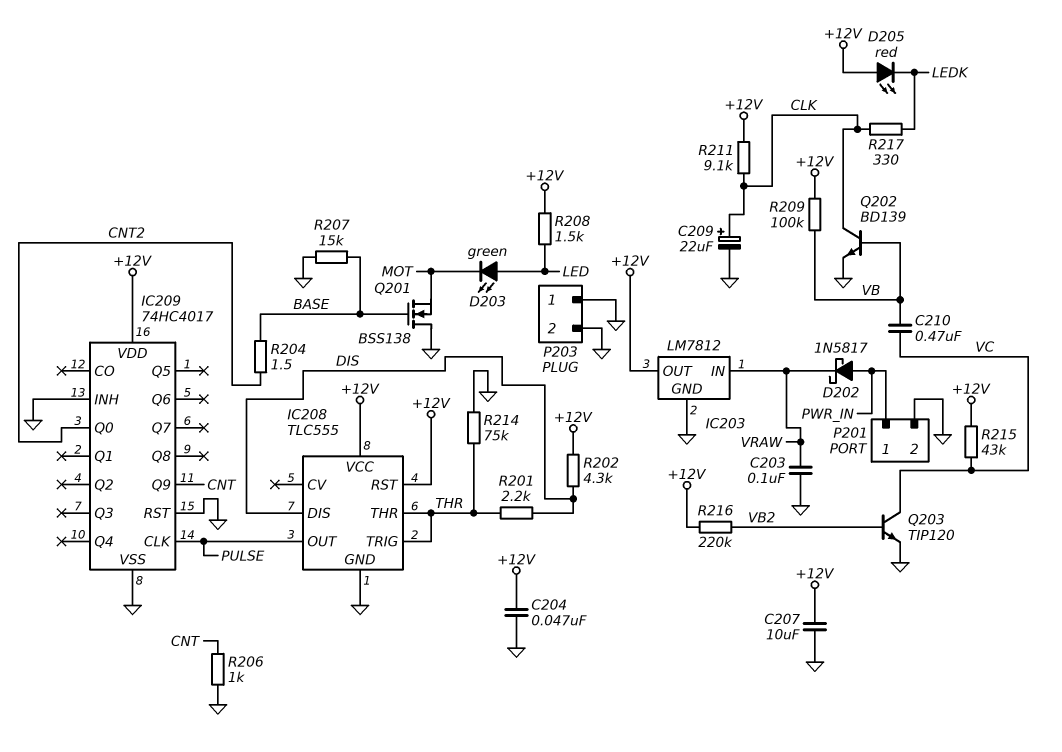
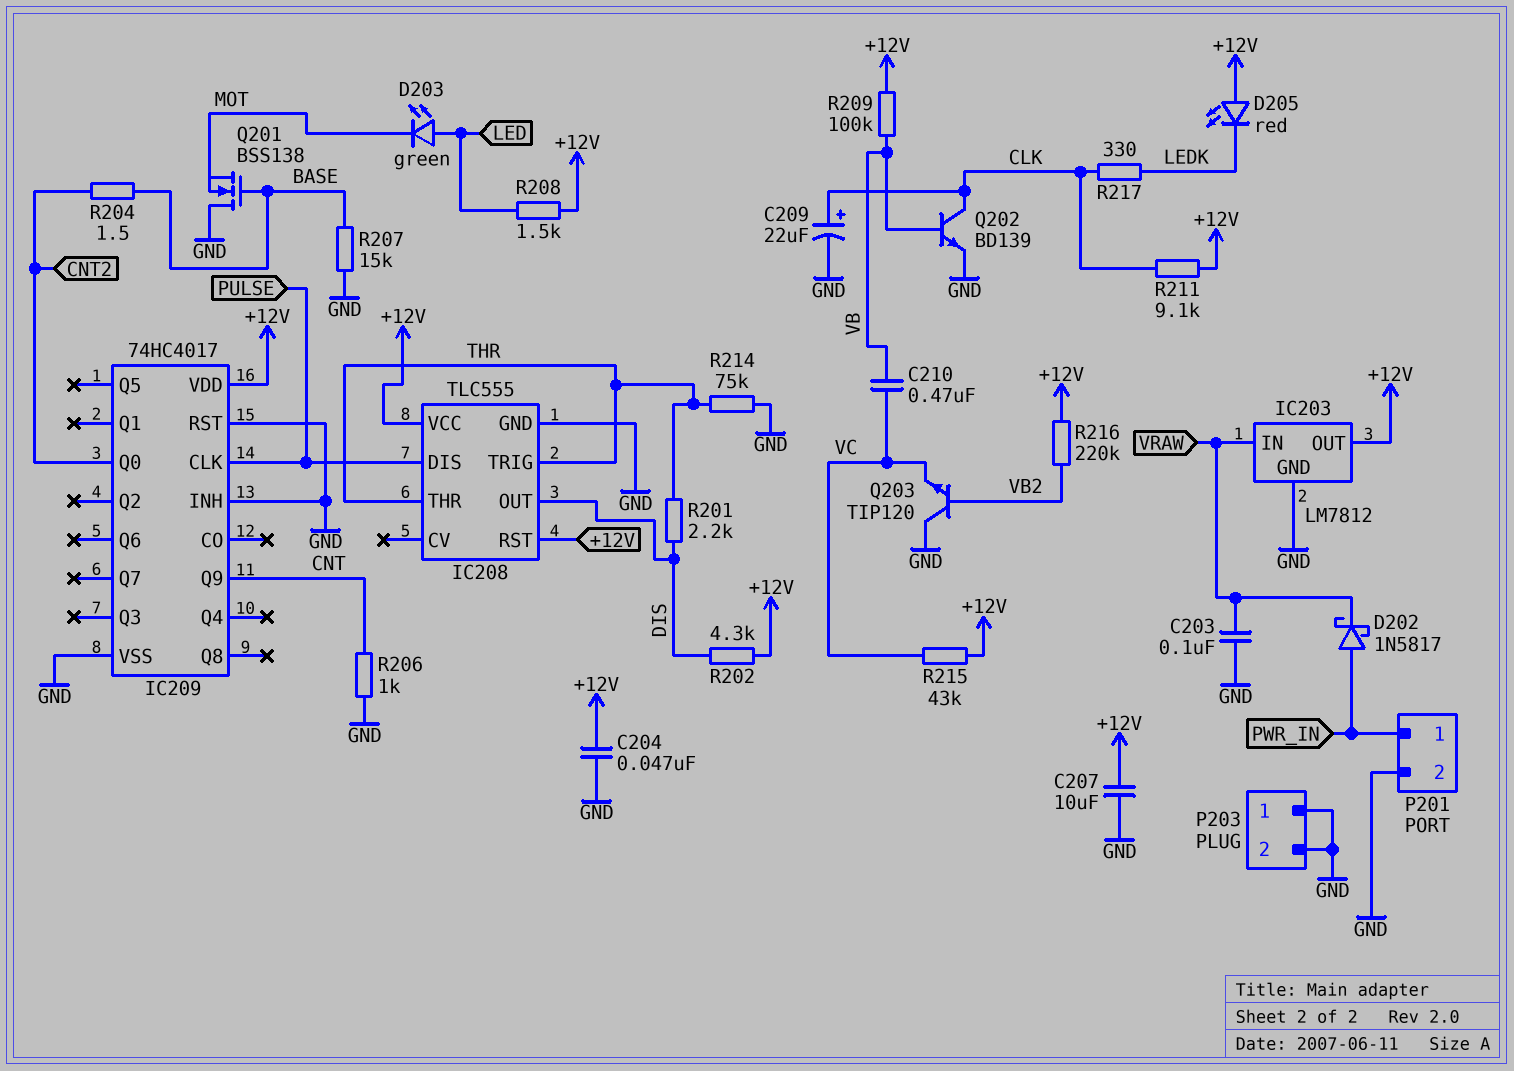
IC208 pin DIS: DIS -> PULSE
IC208 pin OUT: PULSE -> DIS
Q203: NPN TIP120 (B VB2, C VC, E GND) -> NPN TIP120 (B VB2, C GND, E VC)

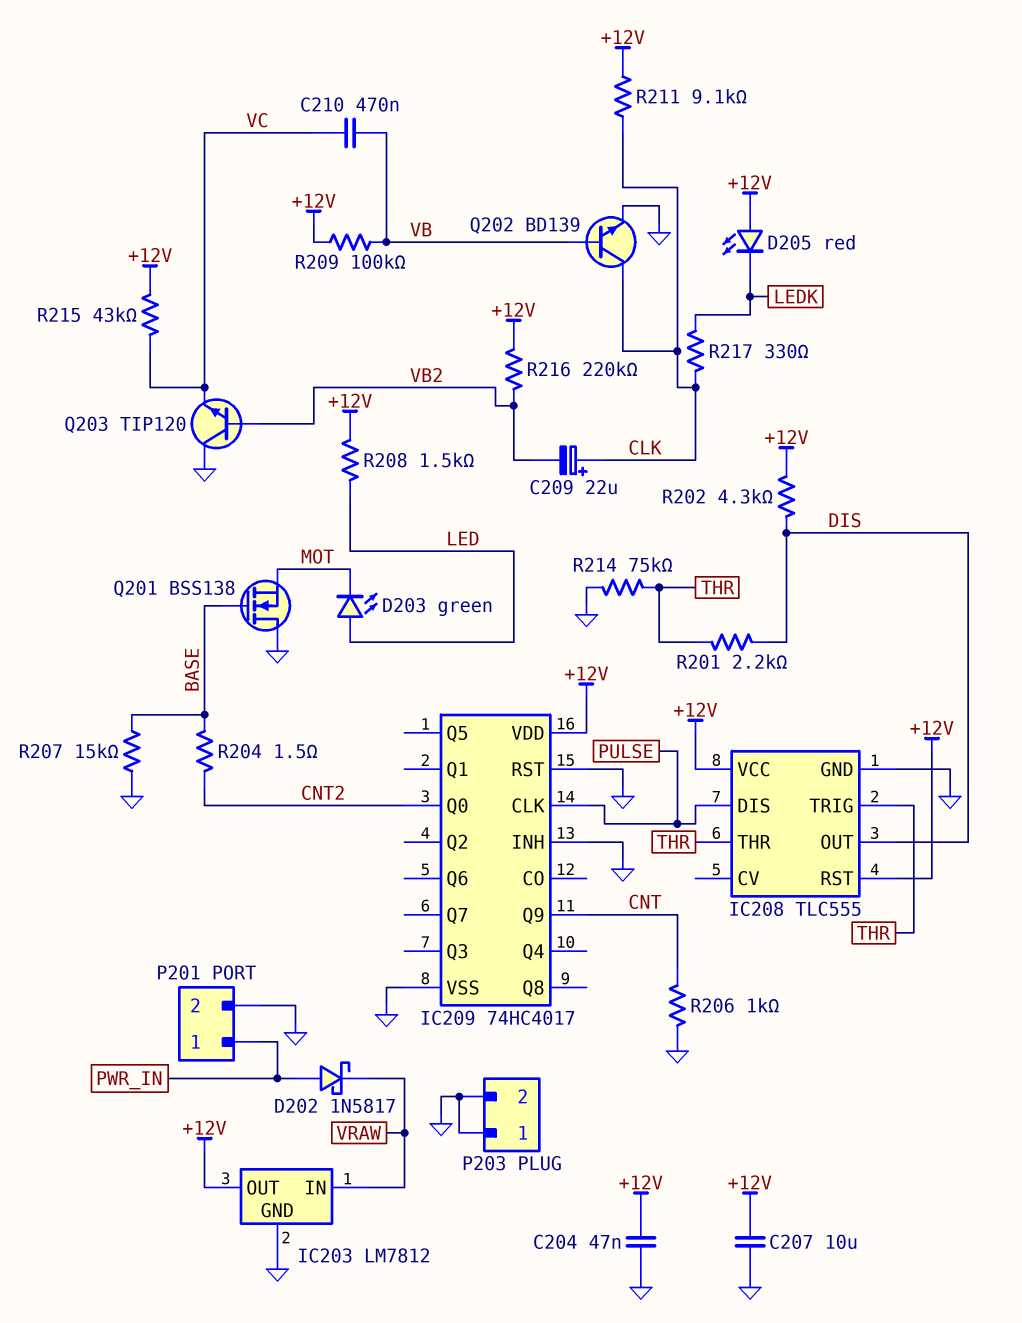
C203: 100nF (GND, VRAW) -> none
C209: 22uF (plus CLK, minus GND) -> 22uF (plus CLK, minus VB2)

